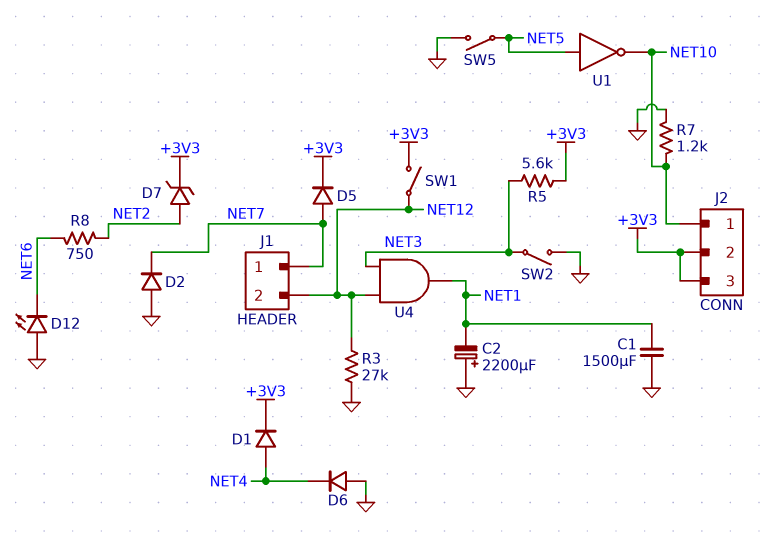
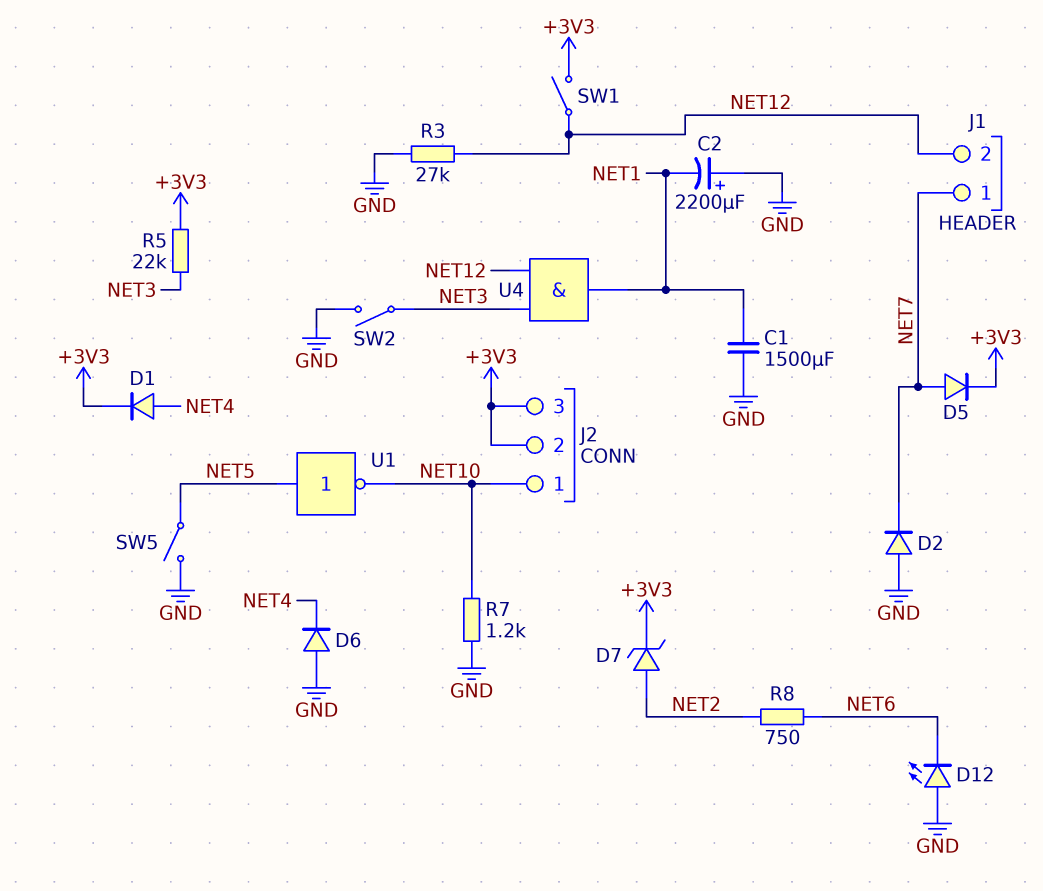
R5: 5.6k (+3V3, NET3) -> 22k (+3V3, NET3)

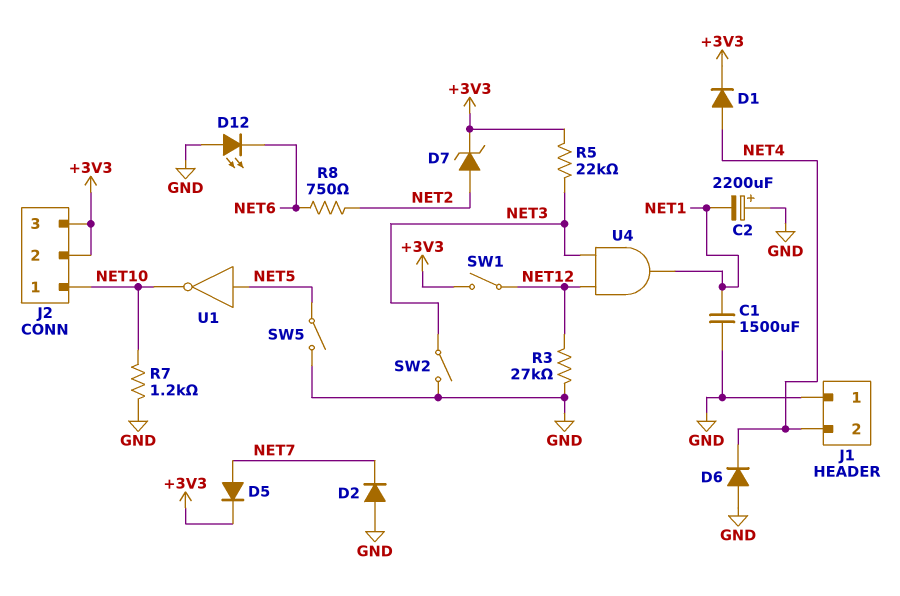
J1 pin 1: NET7 -> GND
J1 pin 2: NET12 -> NET4

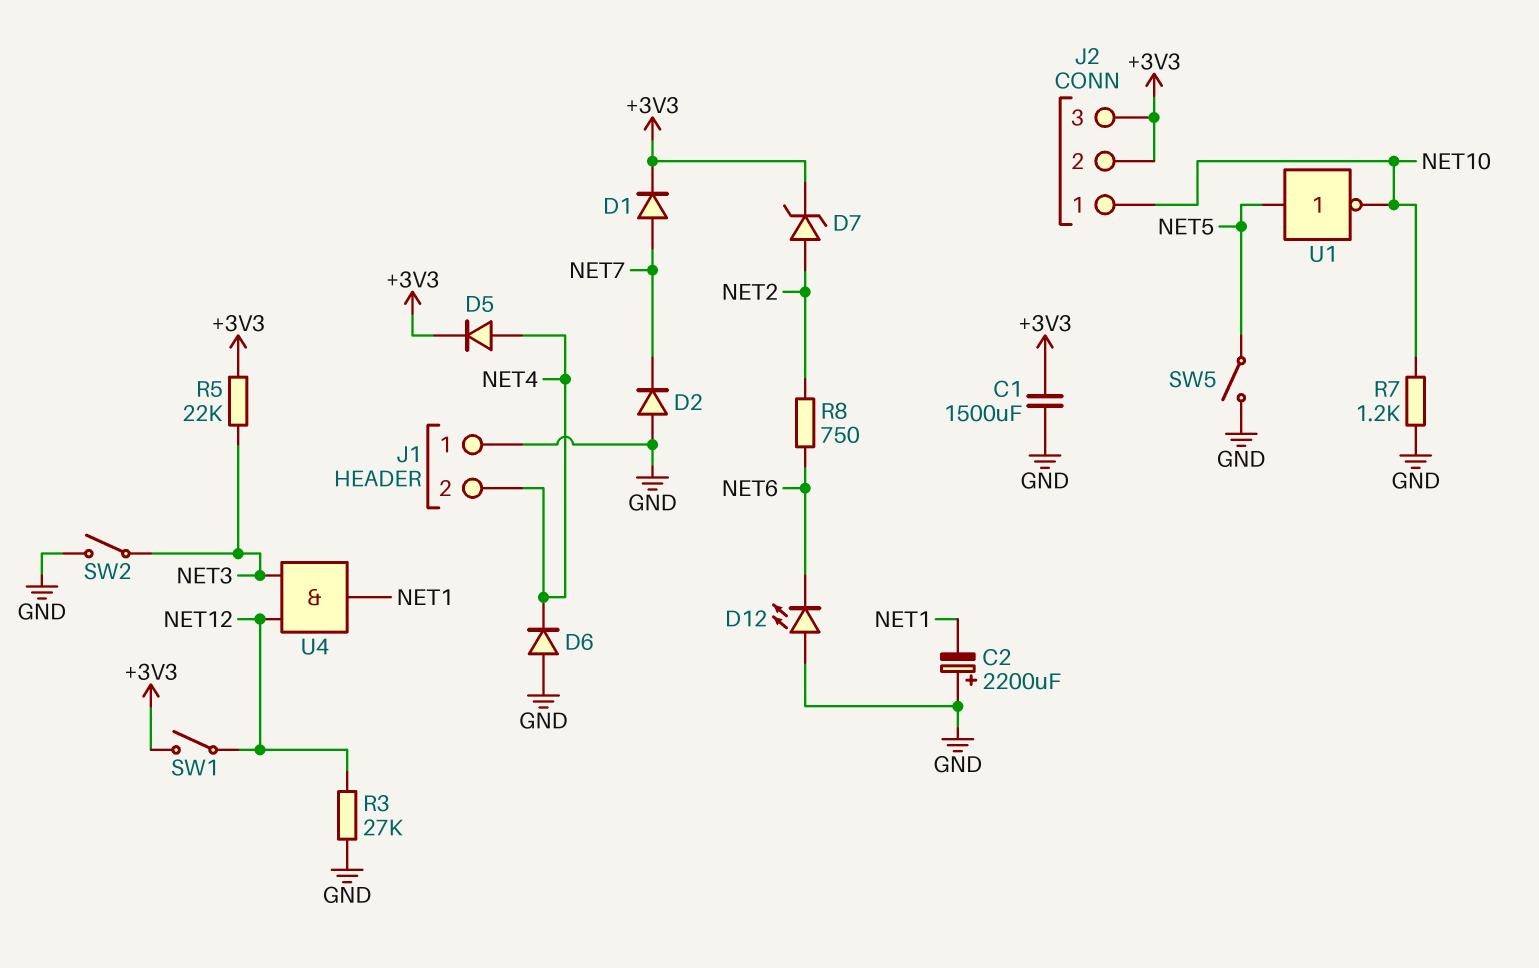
C1: 1500uF (GND, NET1) -> 1500uF (+3V3, GND)
D1: diode (A NET4, K +3V3) -> diode (A NET7, K +3V3)
D5: diode (A NET7, K +3V3) -> diode (A NET4, K +3V3)

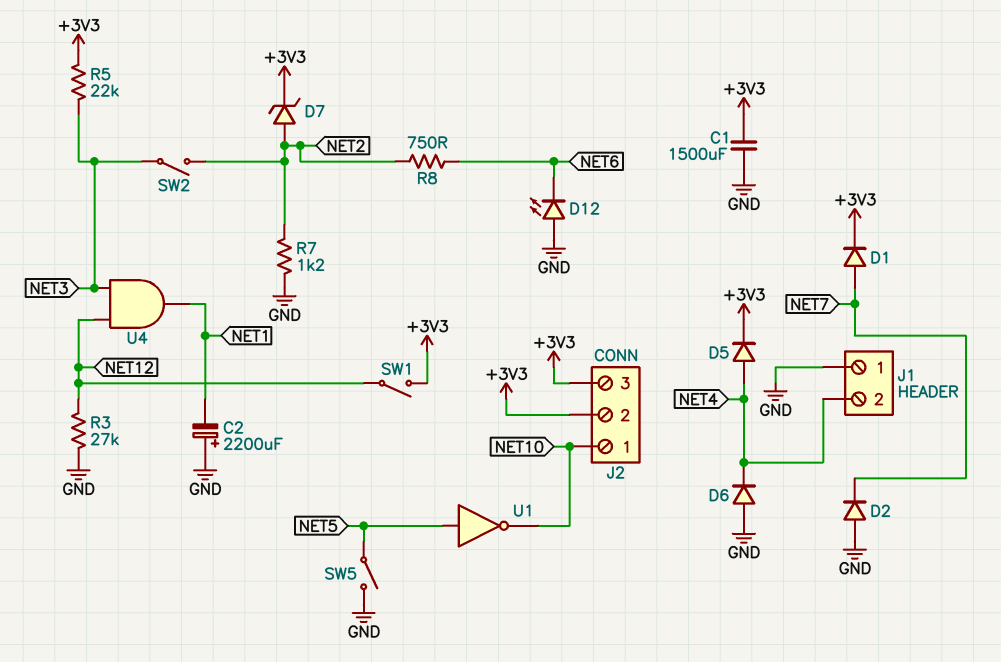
R7: 1.2k (GND, NET10) -> 1.2k (GND, NET2)
SW2: switch (GND, NET3) -> switch (NET2, NET3)

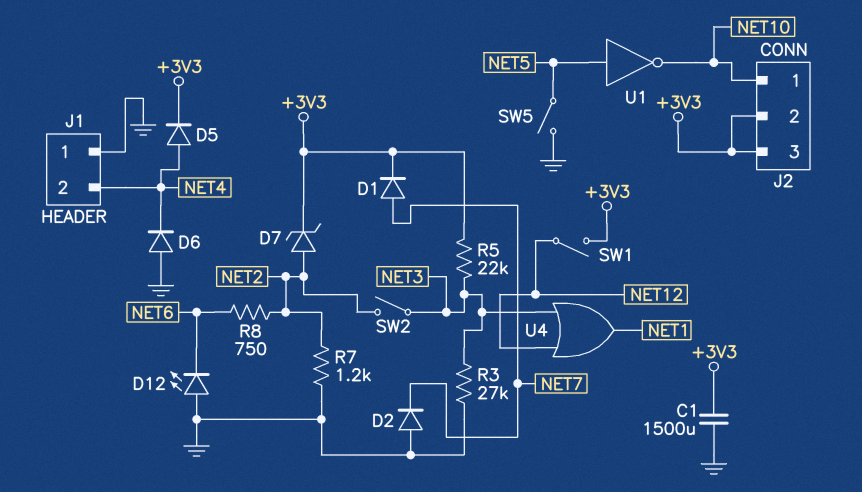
C2: 2200uF (plus GND, minus NET1) -> none
R3: 27k (GND, NET12) -> 27k (GND, NET3)
U4: AND (in NET3, in NET12, out NET1) -> OR (in NET3, in NET12, out NET1)

